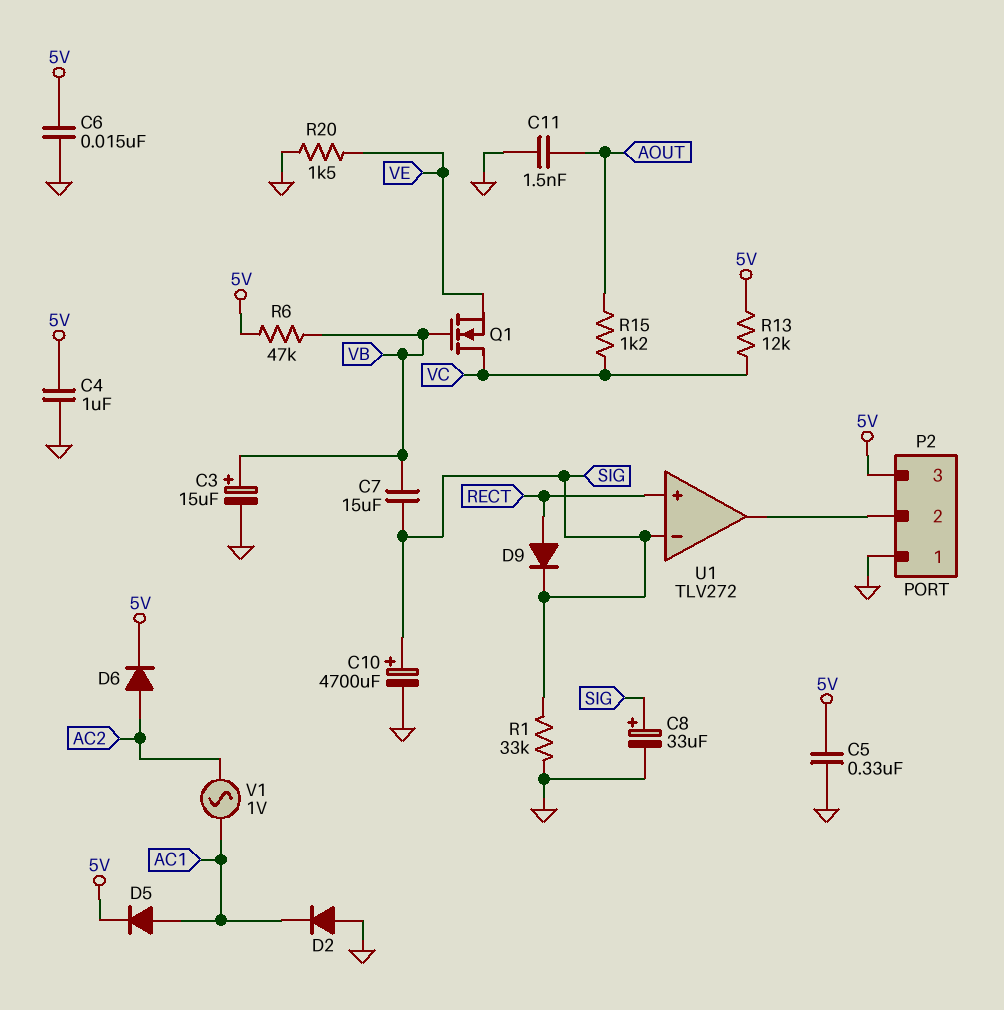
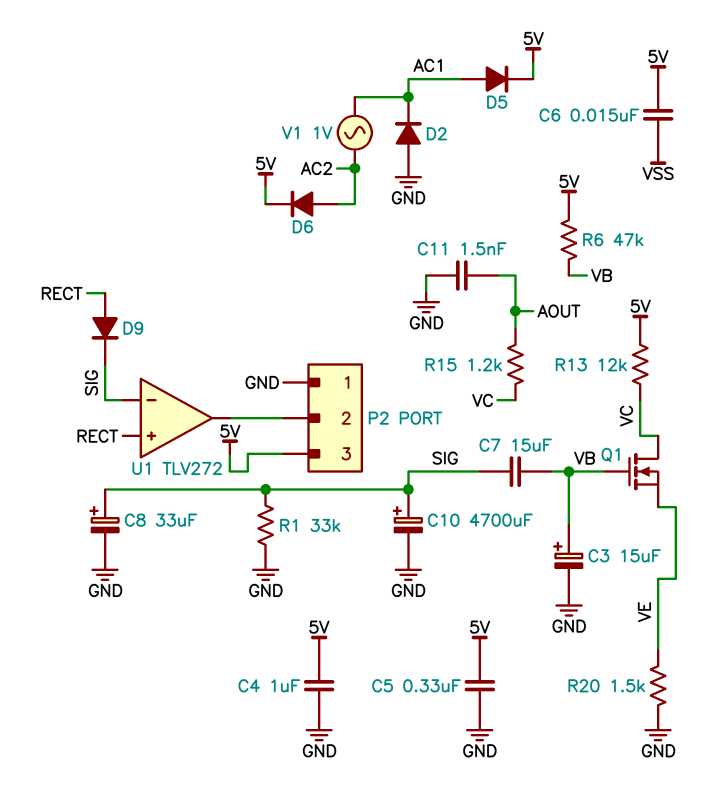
C6: 15nF (5V, GND) -> 15nF (5V, VSS)

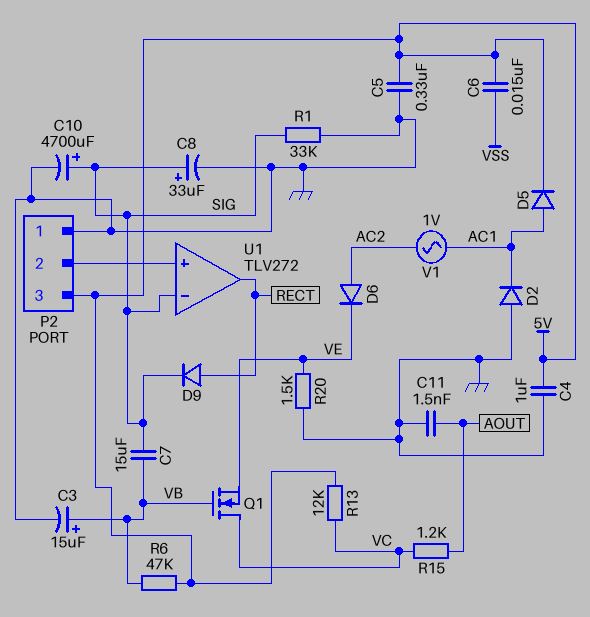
D6: diode (A AC2, K 5V) -> diode (A AC2, K VE)
U1 pin in+: RECT -> P2/2
U1 pin out: P2/2 -> RECT

